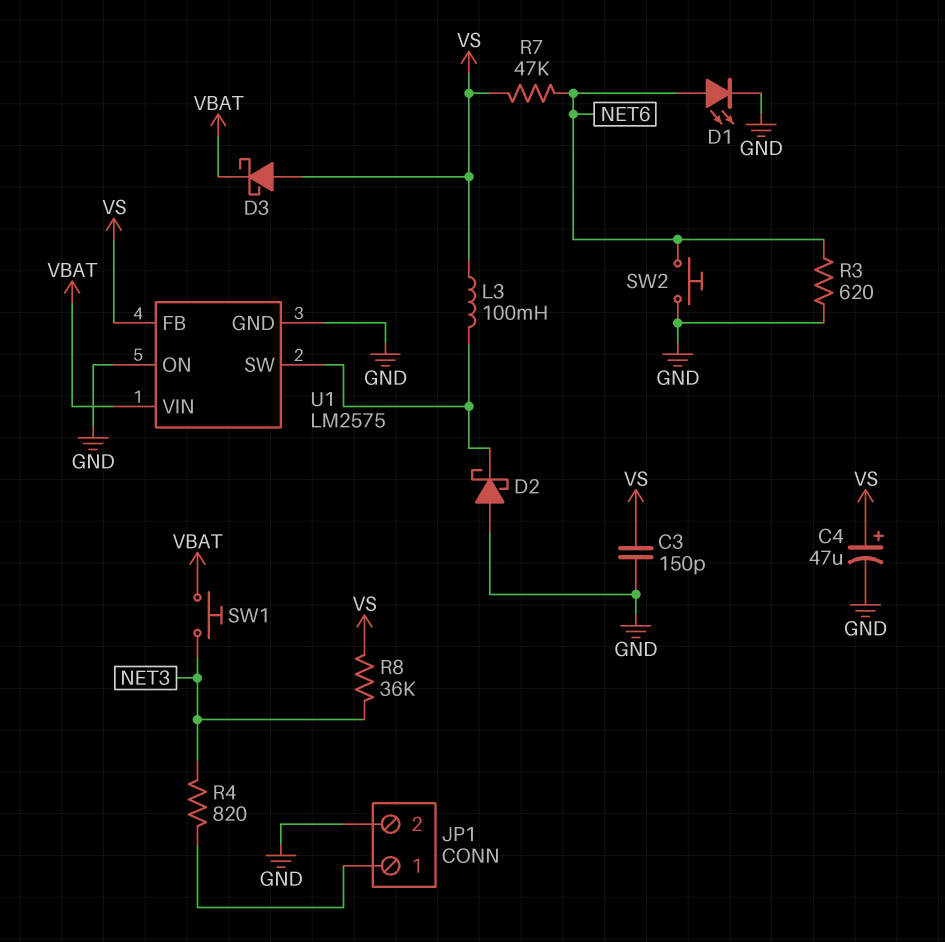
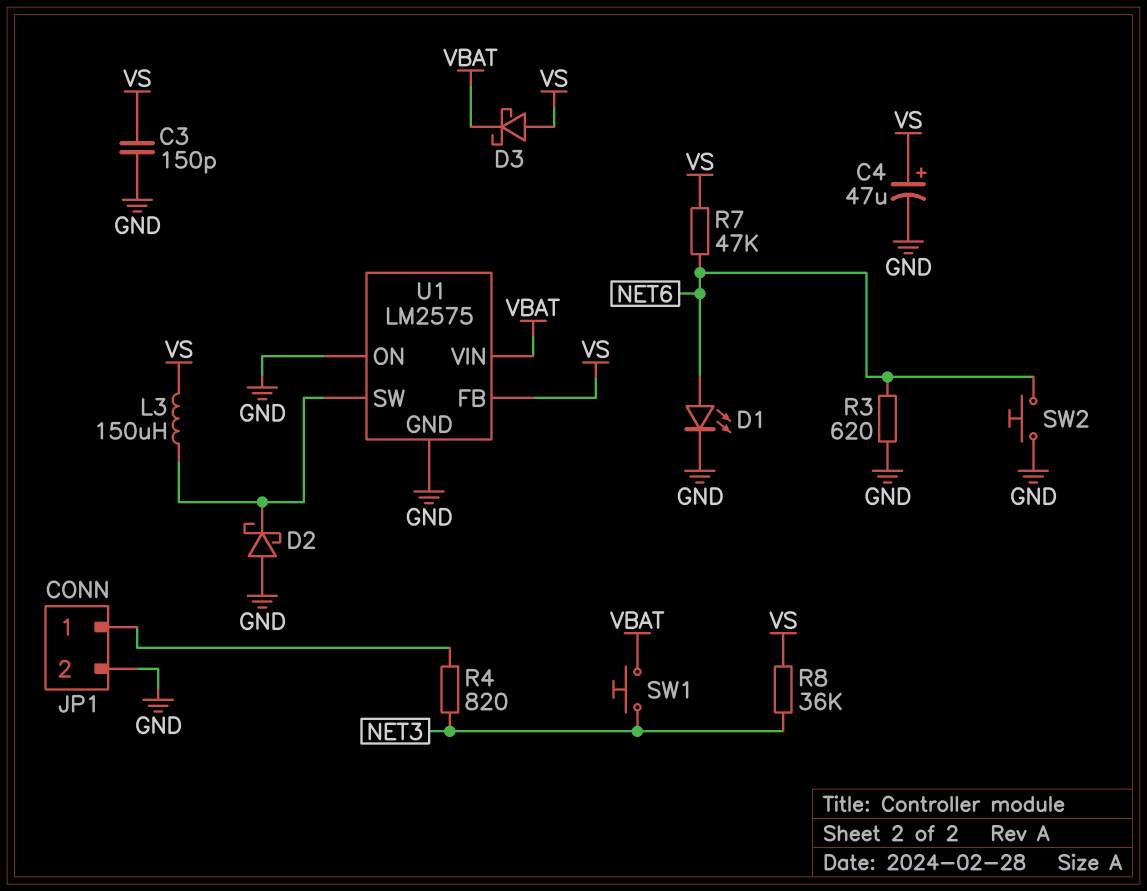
L3: 100mH (U1/SW, VS) -> 150uH (U1/SW, VS)

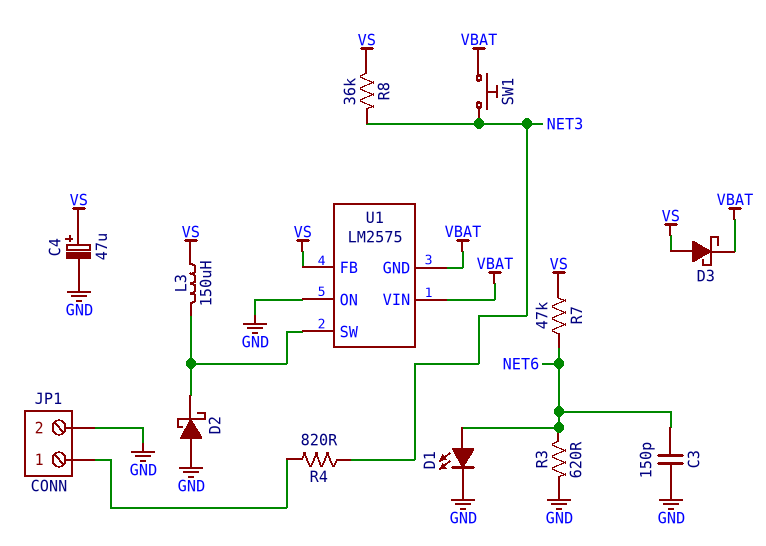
C3: 150pF (GND, VS) -> 150pF (GND, NET6)
SW2: button (GND, NET6) -> none
U1 pin GND: GND -> VBAT

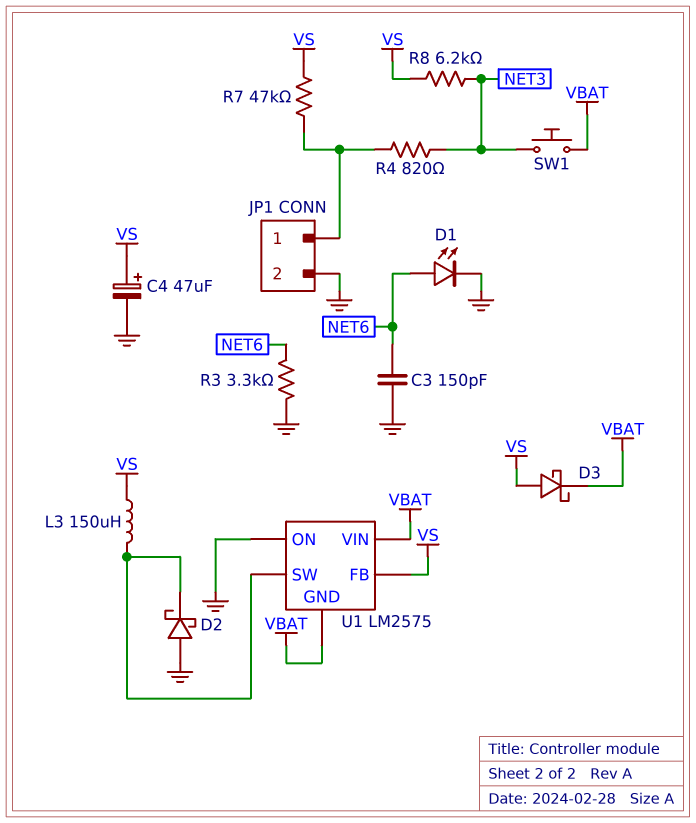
R3: 620 (GND, NET6) -> 3.3k (GND, NET6)
R7: 47k (NET6, VS) -> 47k (JP1/1, VS)
R8: 36k (NET3, VS) -> 6.2k (NET3, VS)

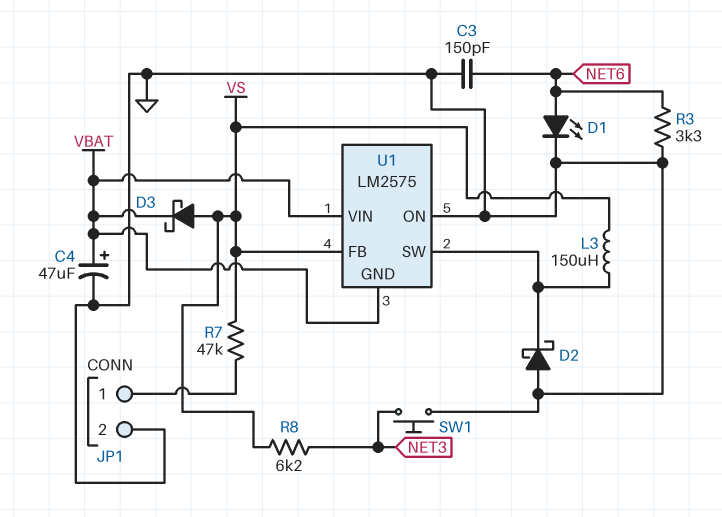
C4: 47uF (plus VS, minus GND) -> 47uF (plus VBAT, minus GND)
R4: 820 (JP1/1, NET3) -> none
SW1: button (NET3, VBAT) -> button (GND, NET3)

